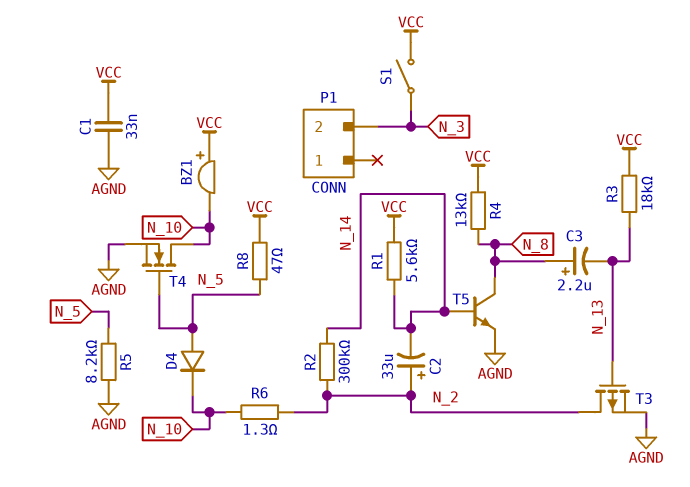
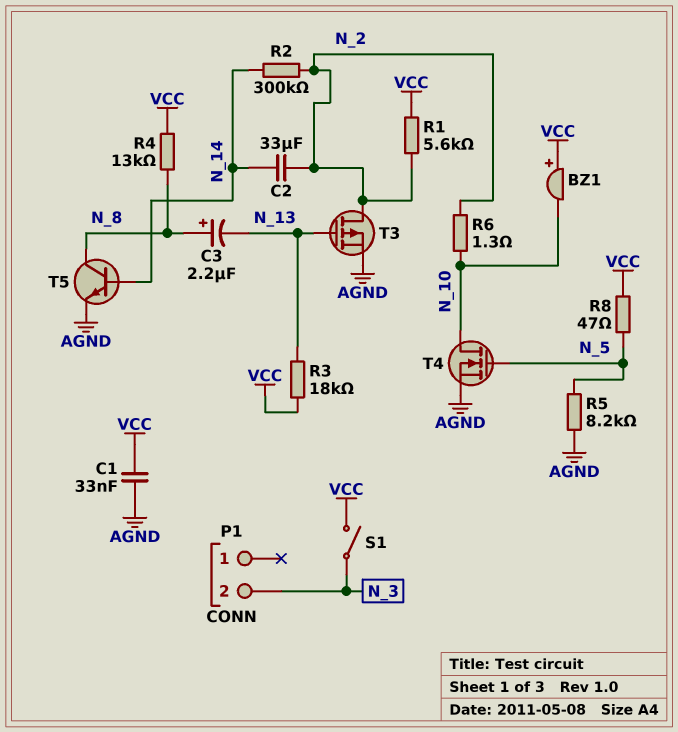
C2: 33uF (plus N_2, minus N_14) -> 33uF (N_2, N_14)
D4: diode (A N_5, K N_10) -> none
R1: 5.6k (N_14, VCC) -> 5.6k (N_2, VCC)

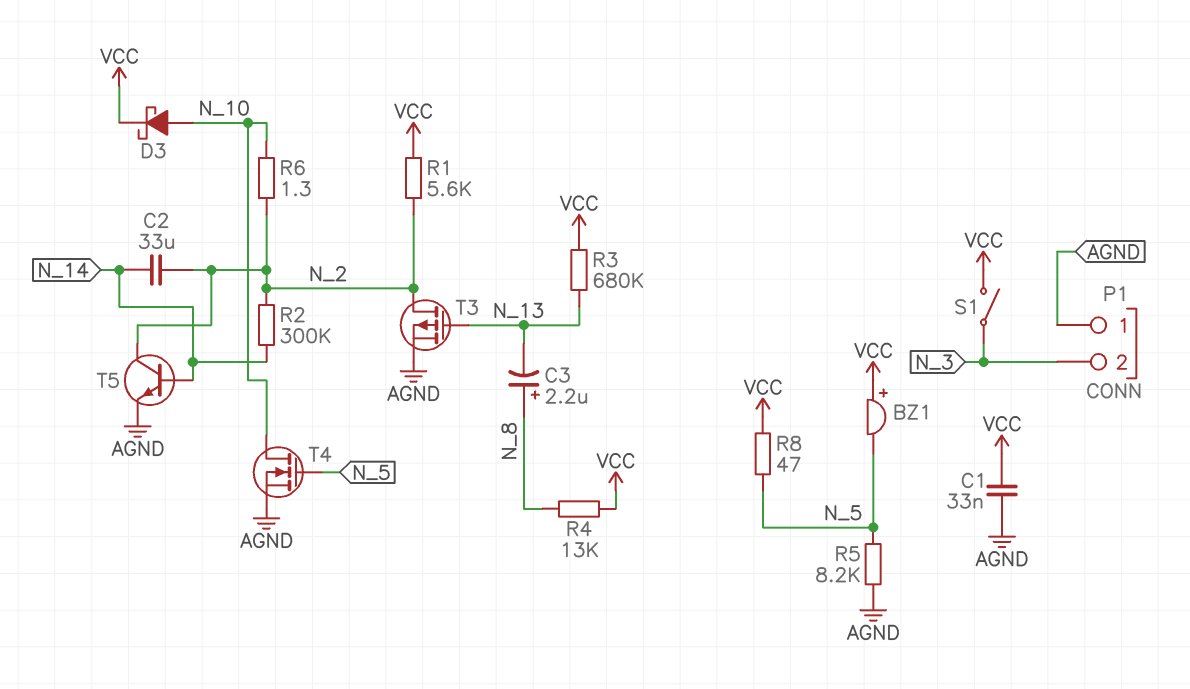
BZ1: buzzer (plus VCC, minus N_10) -> buzzer (plus VCC, minus N_5)
D3: none -> schottky (A N_10, K VCC)
P1 pin 1: none -> AGND
R3: 18k (N_13, VCC) -> 680k (N_13, VCC)
T5: NPN (B N_14, C N_8, E AGND) -> NPN (B N_14, C N_2, E AGND)

